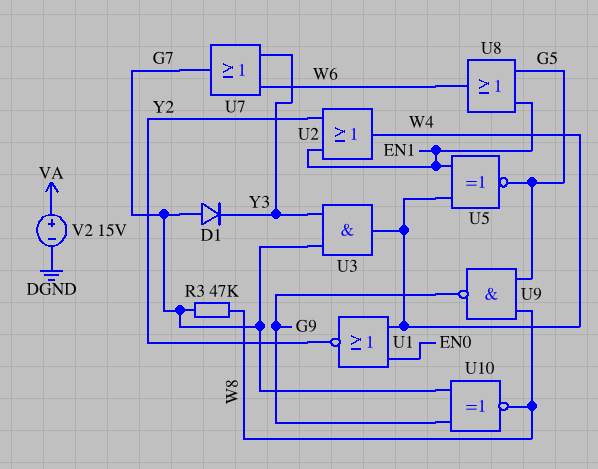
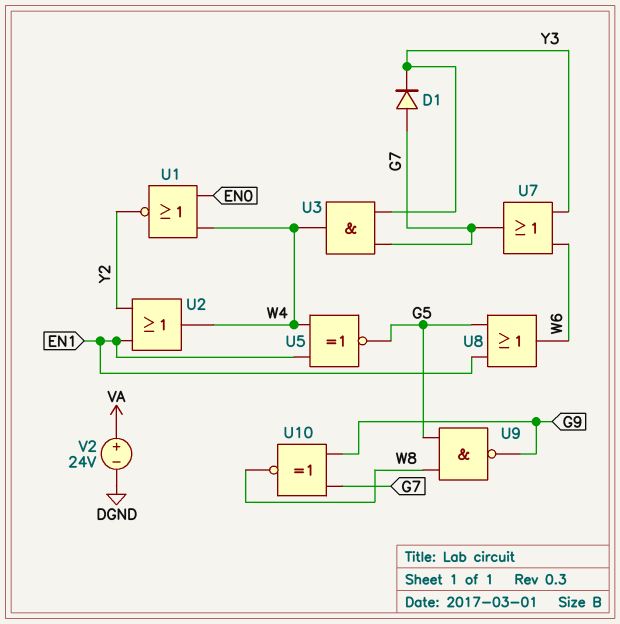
R3: 47k (G7, W8) -> none
V2: 15V (plus VA, minus DGND) -> 24V (plus VA, minus DGND)

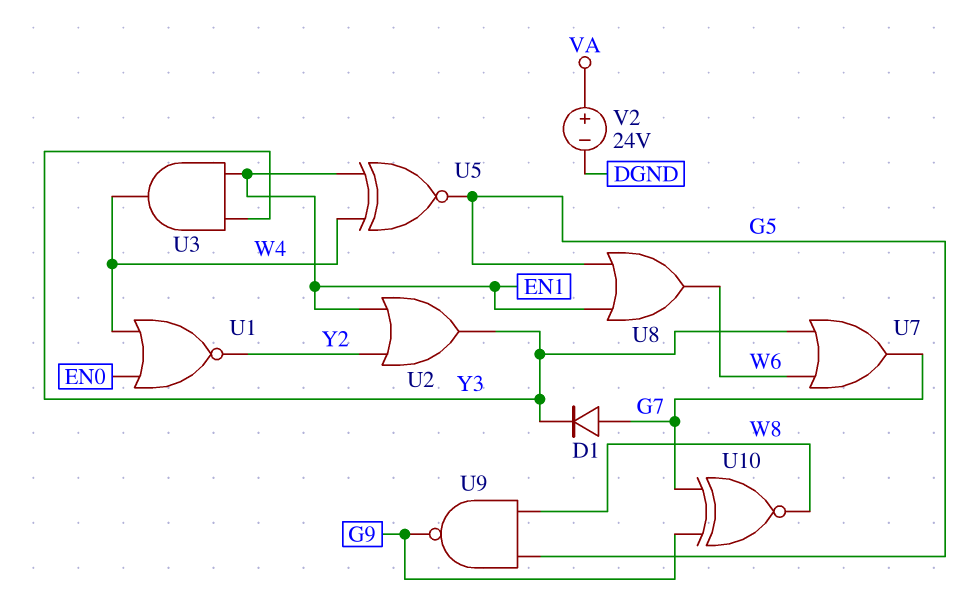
U2: OR (in EN1, in Y2, out W4) -> OR (in EN1, in Y2, out Y3)
U3: AND (in G7, in Y3, out W4) -> AND (in EN1, in Y3, out W4)

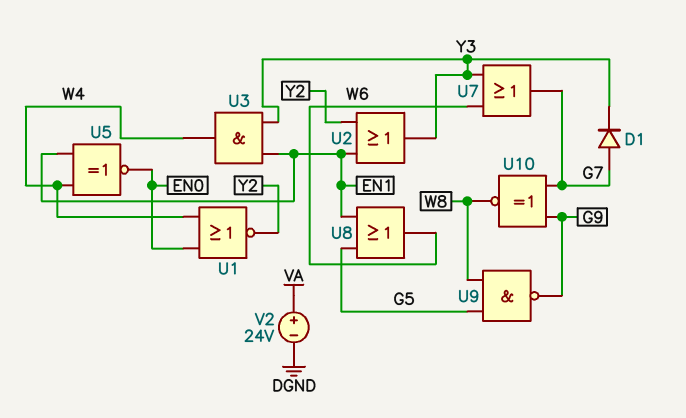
U5: XNOR (in EN1, in W4, out G5) -> XNOR (in EN1, in W4, out EN0)

